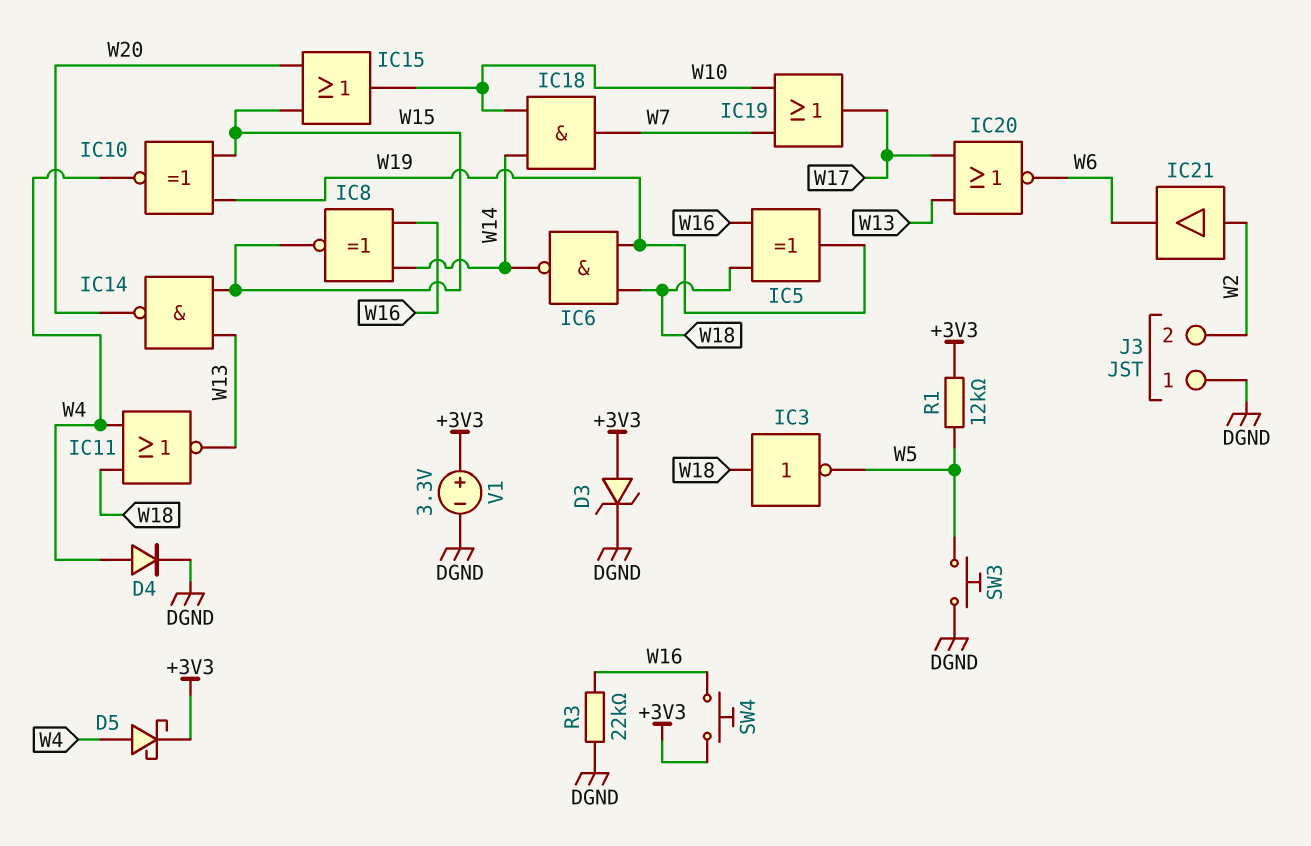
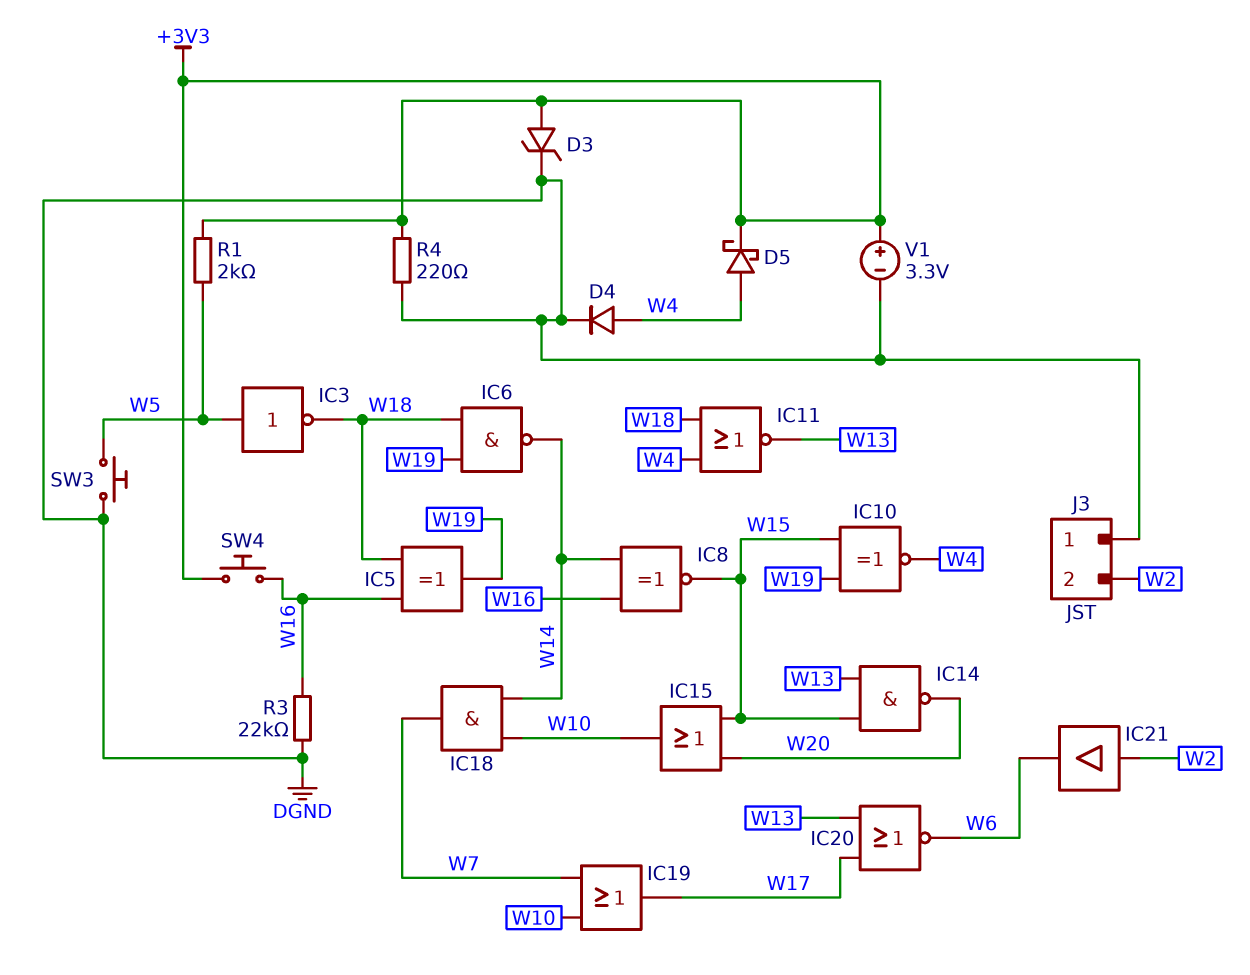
IC3: NOT (in W18, out W5) -> NOT (in W5, out W18)
R1: 12k (+3V3, W5) -> 2k (+3V3, W5)
R4: none -> 220 (+3V3, DGND)

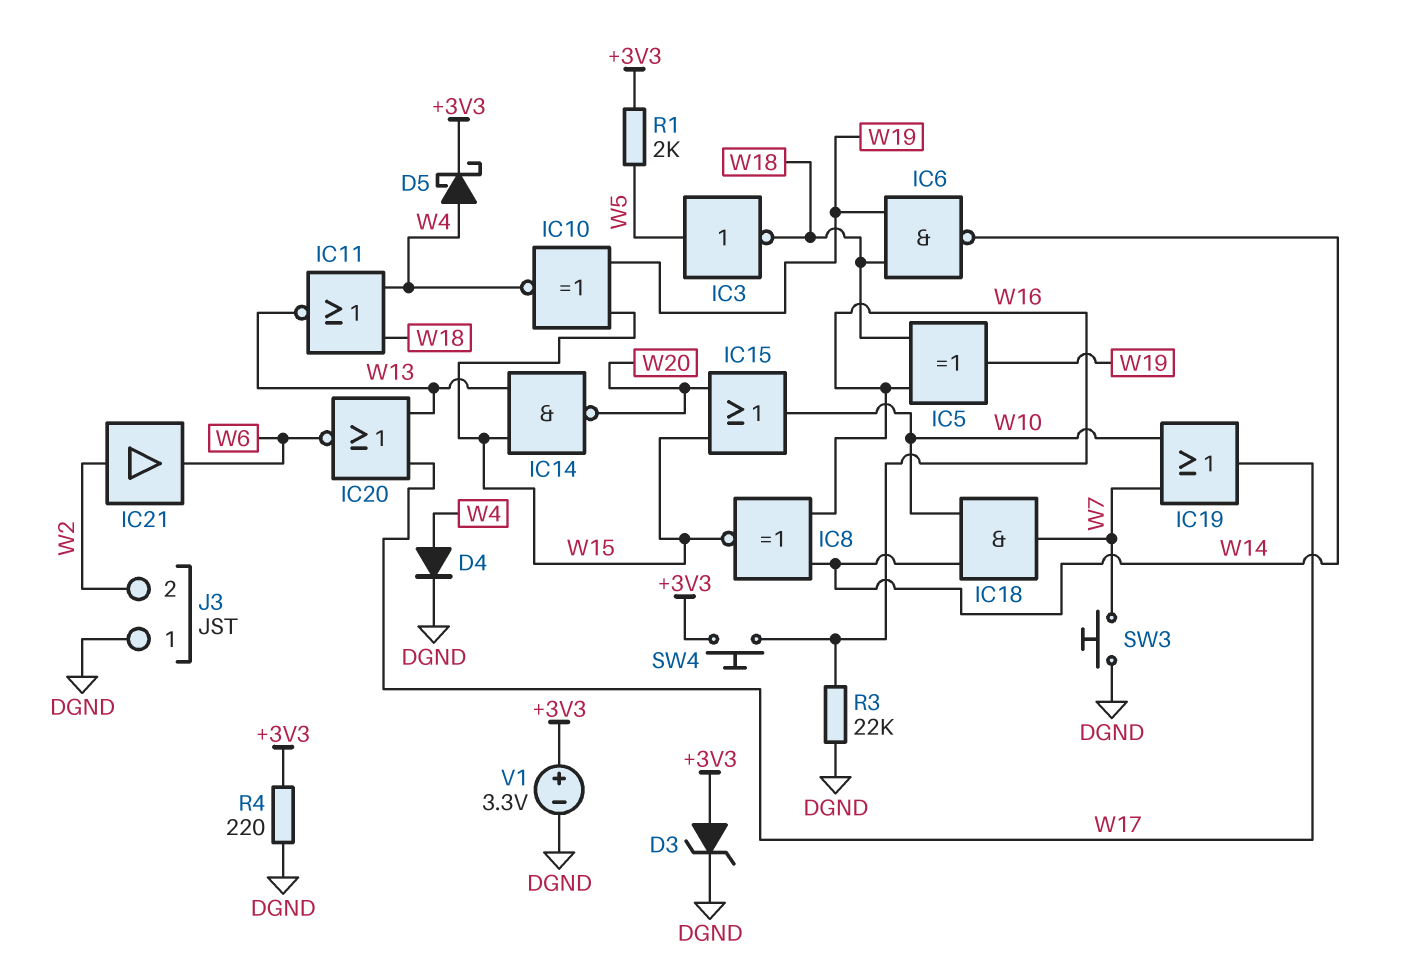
SW3: button (DGND, W5) -> button (DGND, W7)

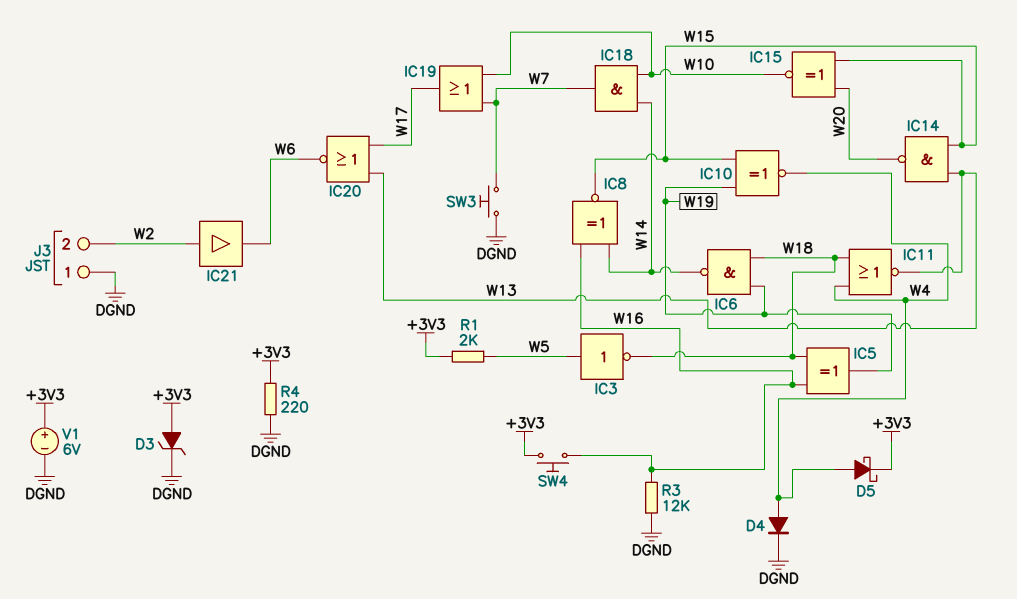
IC15: OR (in W15, in W20, out W10) -> XNOR (in W15, in W20, out W10)
R3: 22k (DGND, W16) -> 12k (DGND, W16)
V1: 3.3V (plus +3V3, minus DGND) -> 6V (plus +3V3, minus DGND)

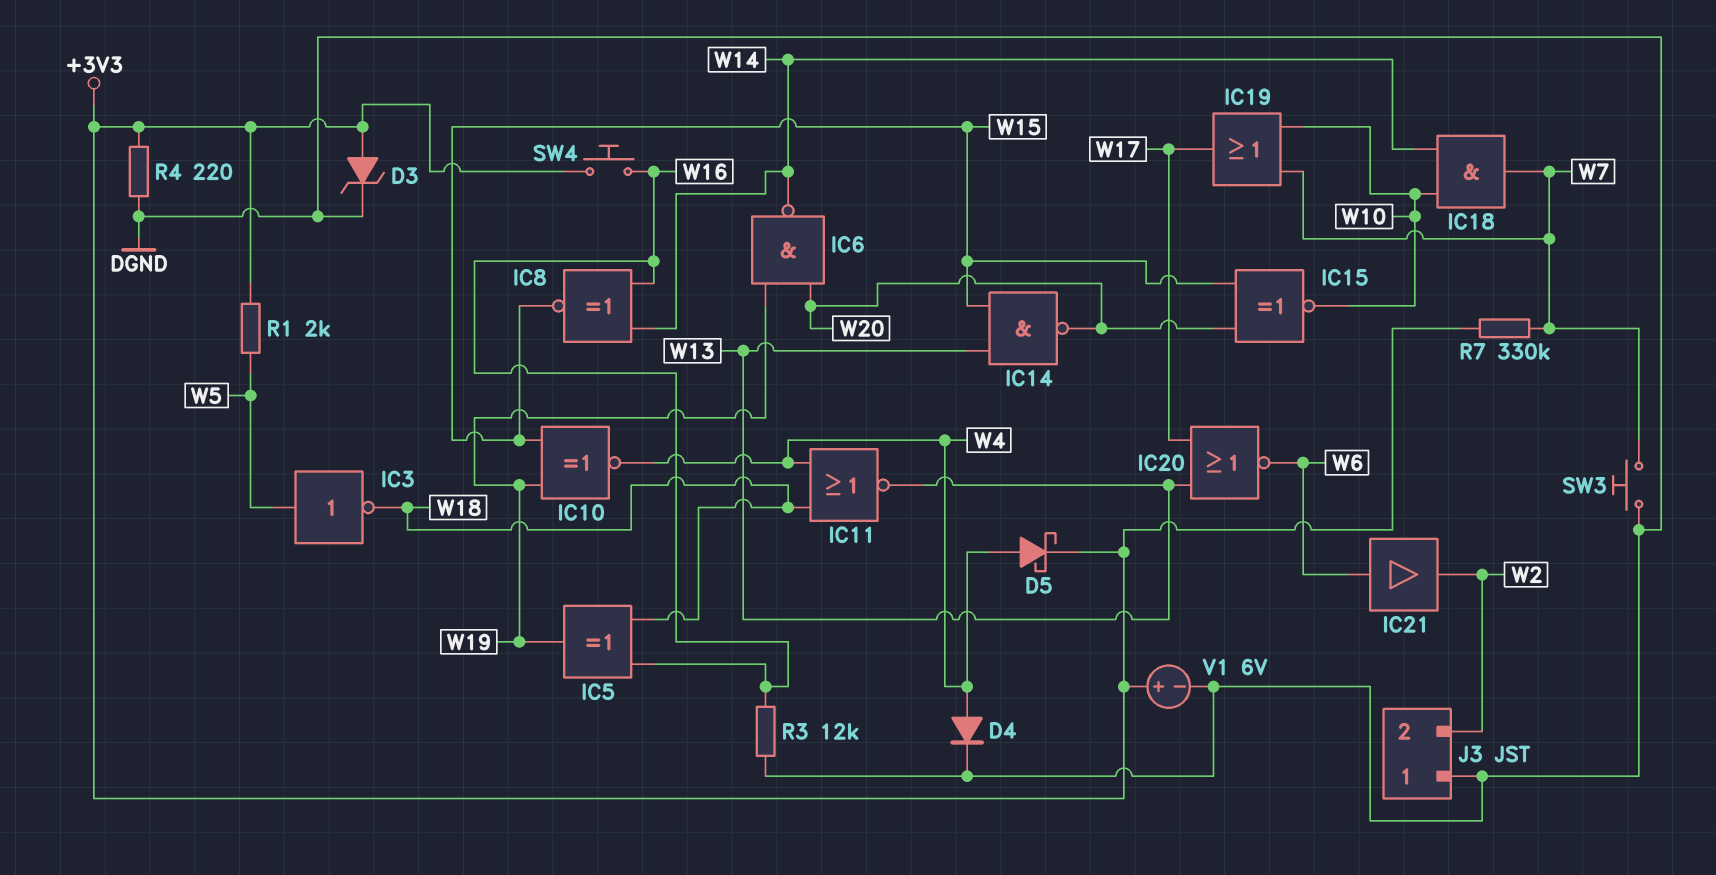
IC6: NAND (in W18, in W19, out W14) -> NAND (in W19, in W20, out W14)
IC21: buffer (in W2, out W6) -> buffer (in W6, out W2)
R7: none -> 330k (+3V3, W7)

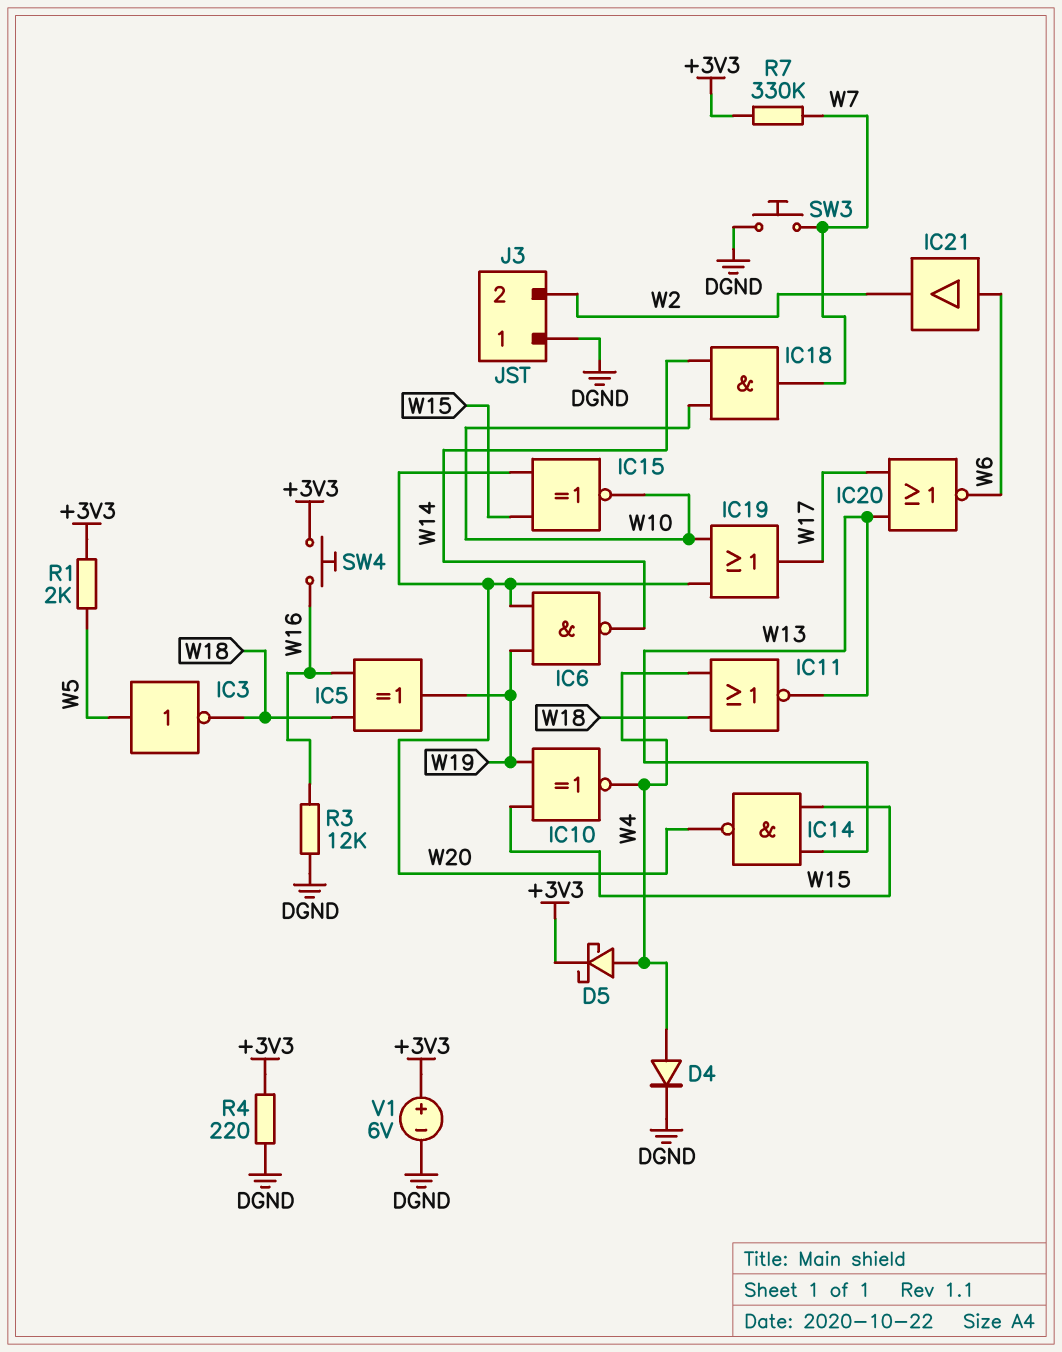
D3: zener (A +3V3, K DGND) -> none
IC8: XNOR (in W14, in W16, out W15) -> none
IC19: OR (in W7, in W10, out W17) -> OR (in W10, in W20, out W17)

